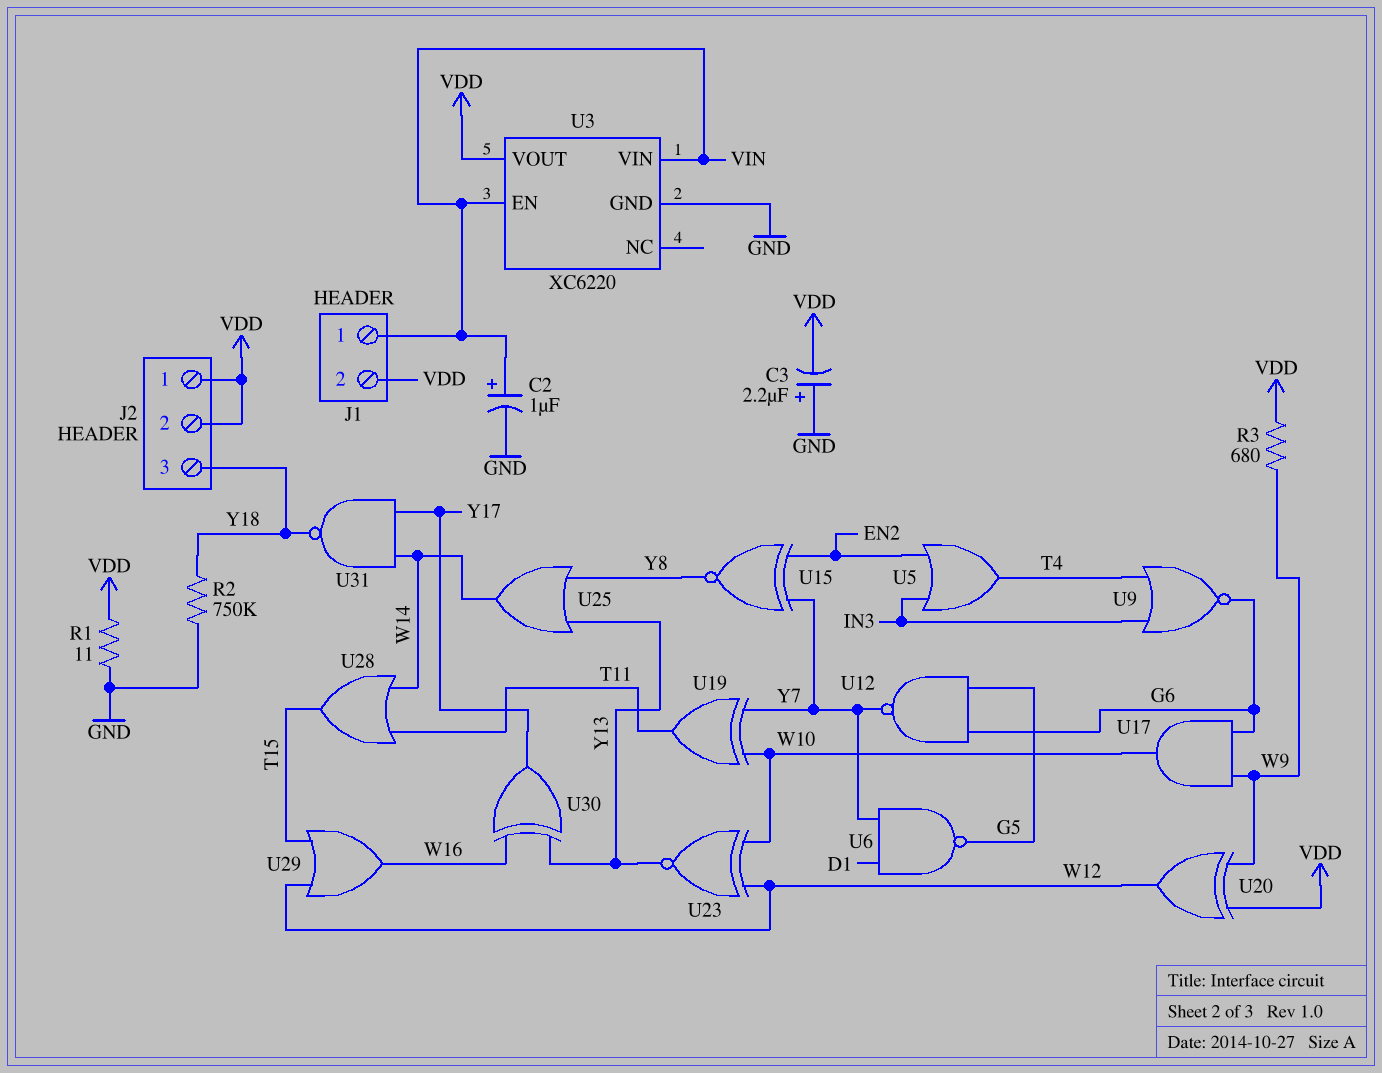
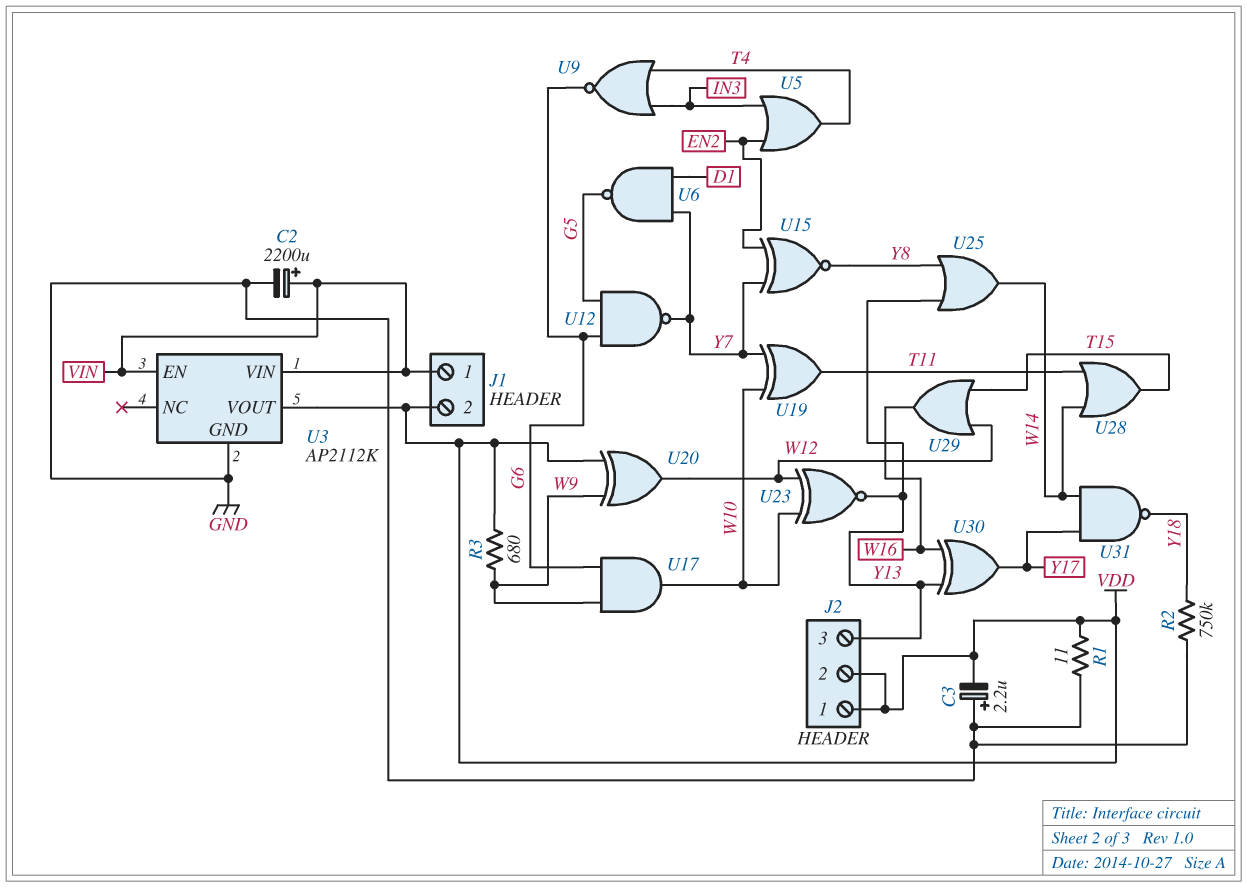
C2: 1uF (plus VIN, minus GND) -> 2200uF (plus VIN, minus GND)
J2 pin 3: Y18 -> Y13
U3: XC6220 -> AP2112K

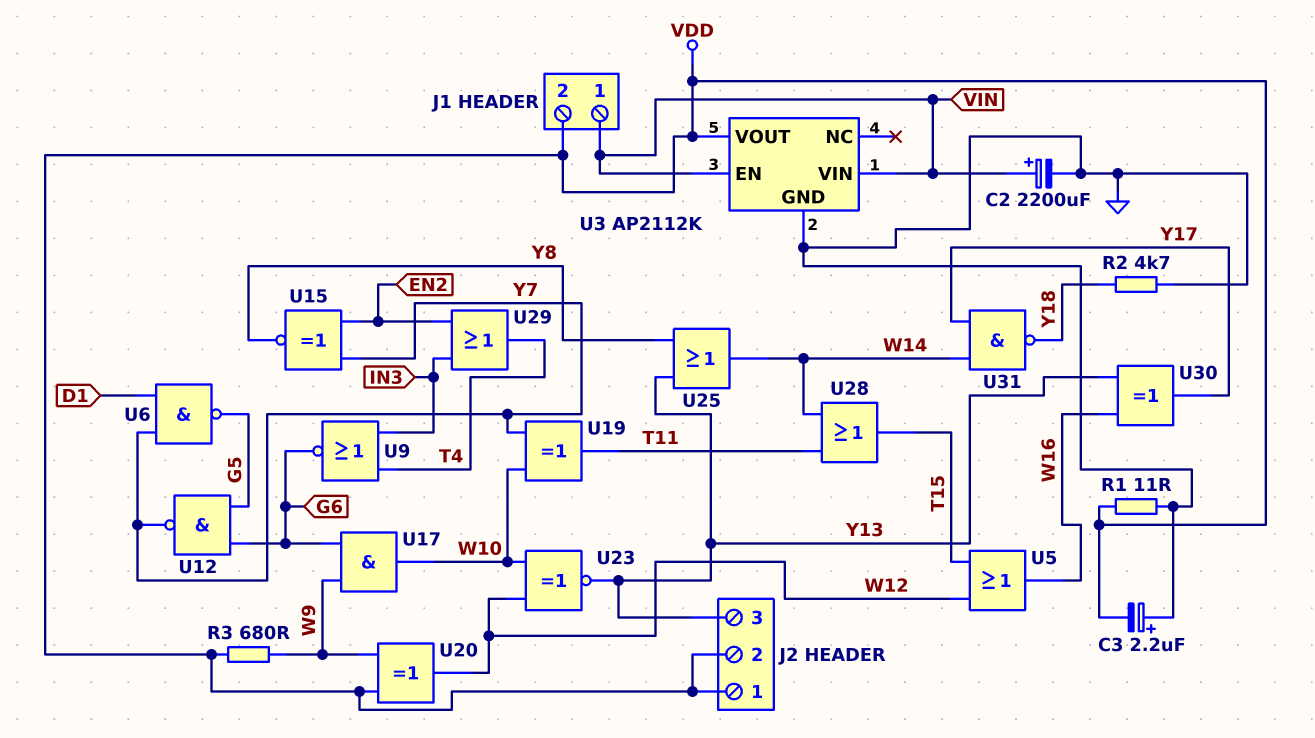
R2: 750k (GND, Y18) -> 4.7k (GND, Y18)
U5: OR (in EN2, in IN3, out T4) -> OR (in T15, in W12, out W16)
U29: OR (in T15, in W12, out W16) -> OR (in EN2, in IN3, out T4)

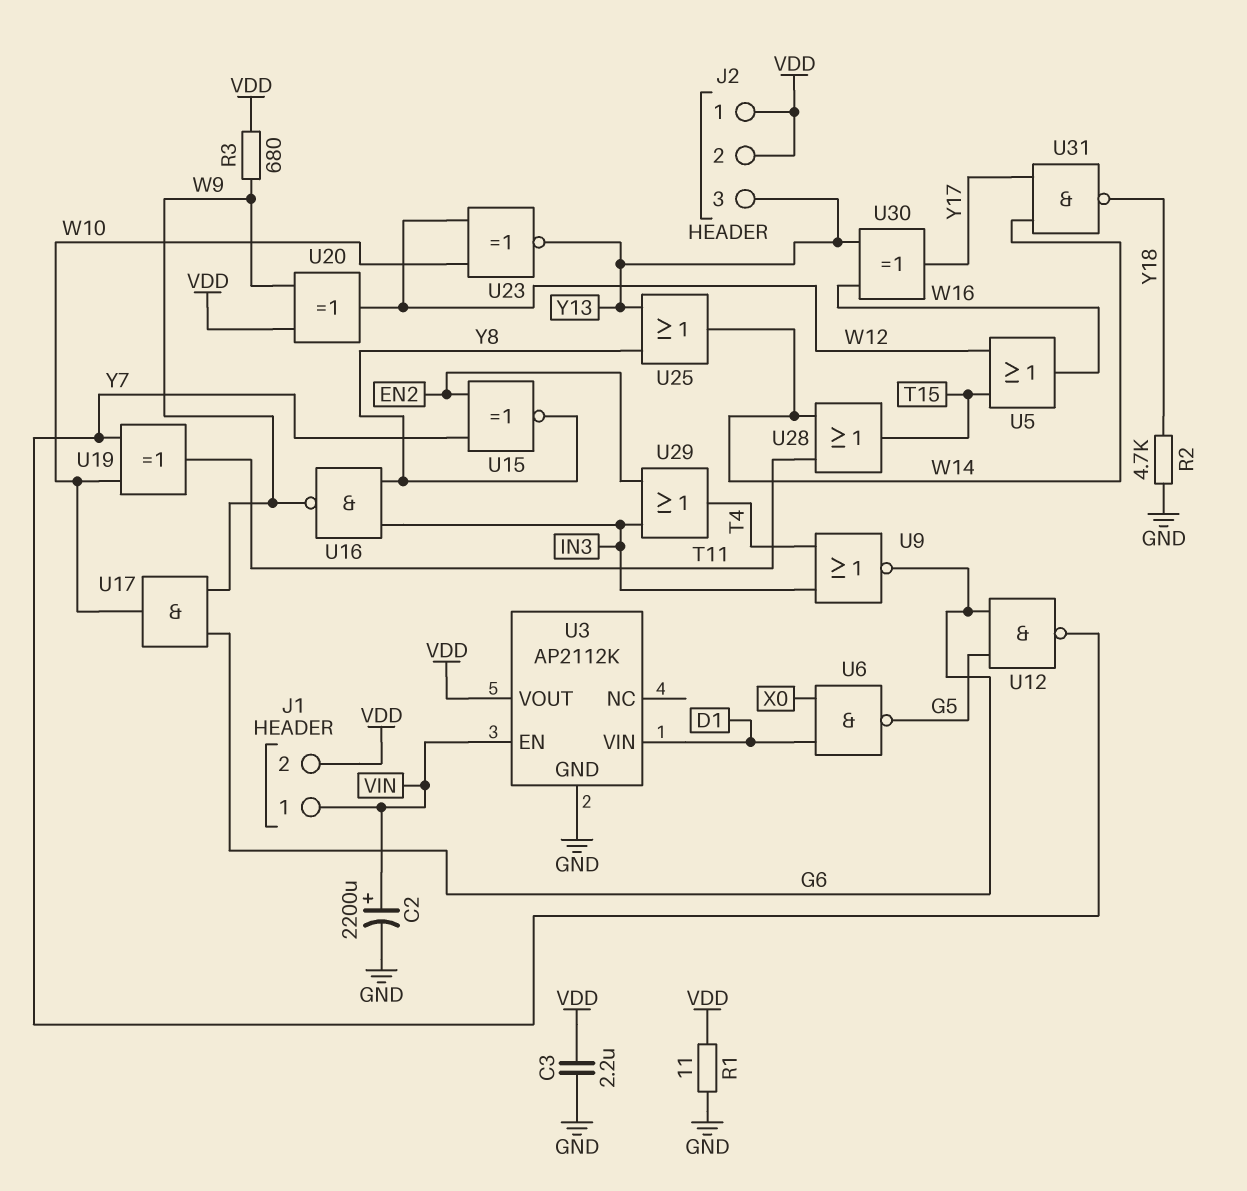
C3: 2.2uF (plus GND, minus VDD) -> 2.2uF (GND, VDD)
U3 pin VIN: VIN -> D1
U6: NAND (in D1, in Y7, out G5) -> NAND (in D1, in X0, out G5)
U16: none -> NAND (in IN3, in Y8, out W9)

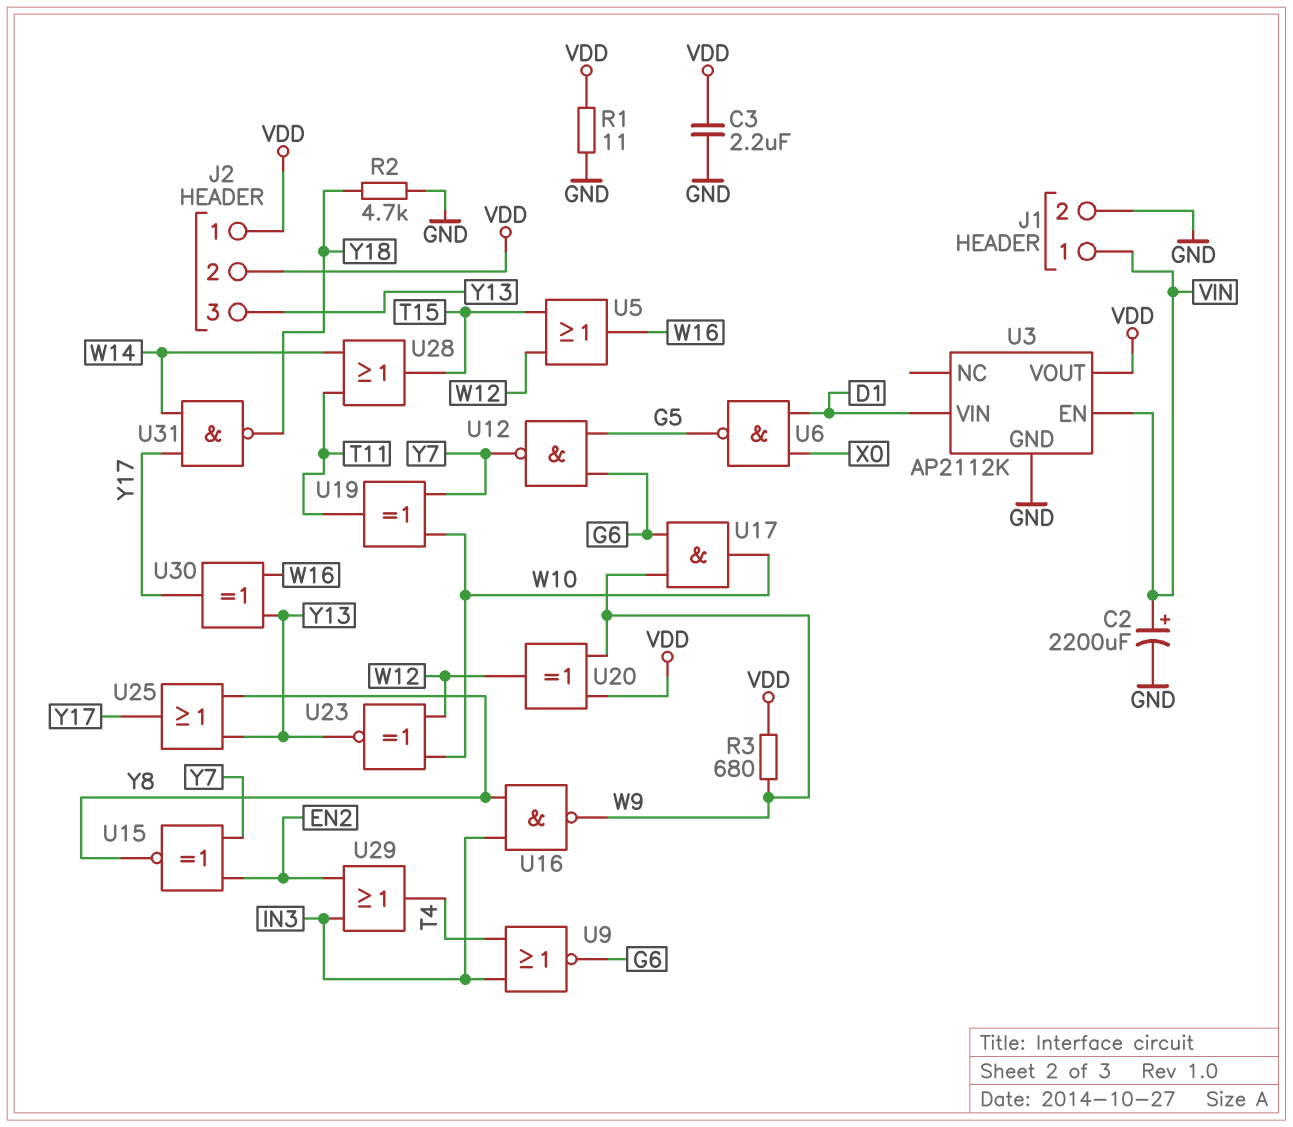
J1 pin 2: VDD -> GND
U25: OR (in Y8, in Y13, out W14) -> OR (in Y8, in Y13, out Y17)

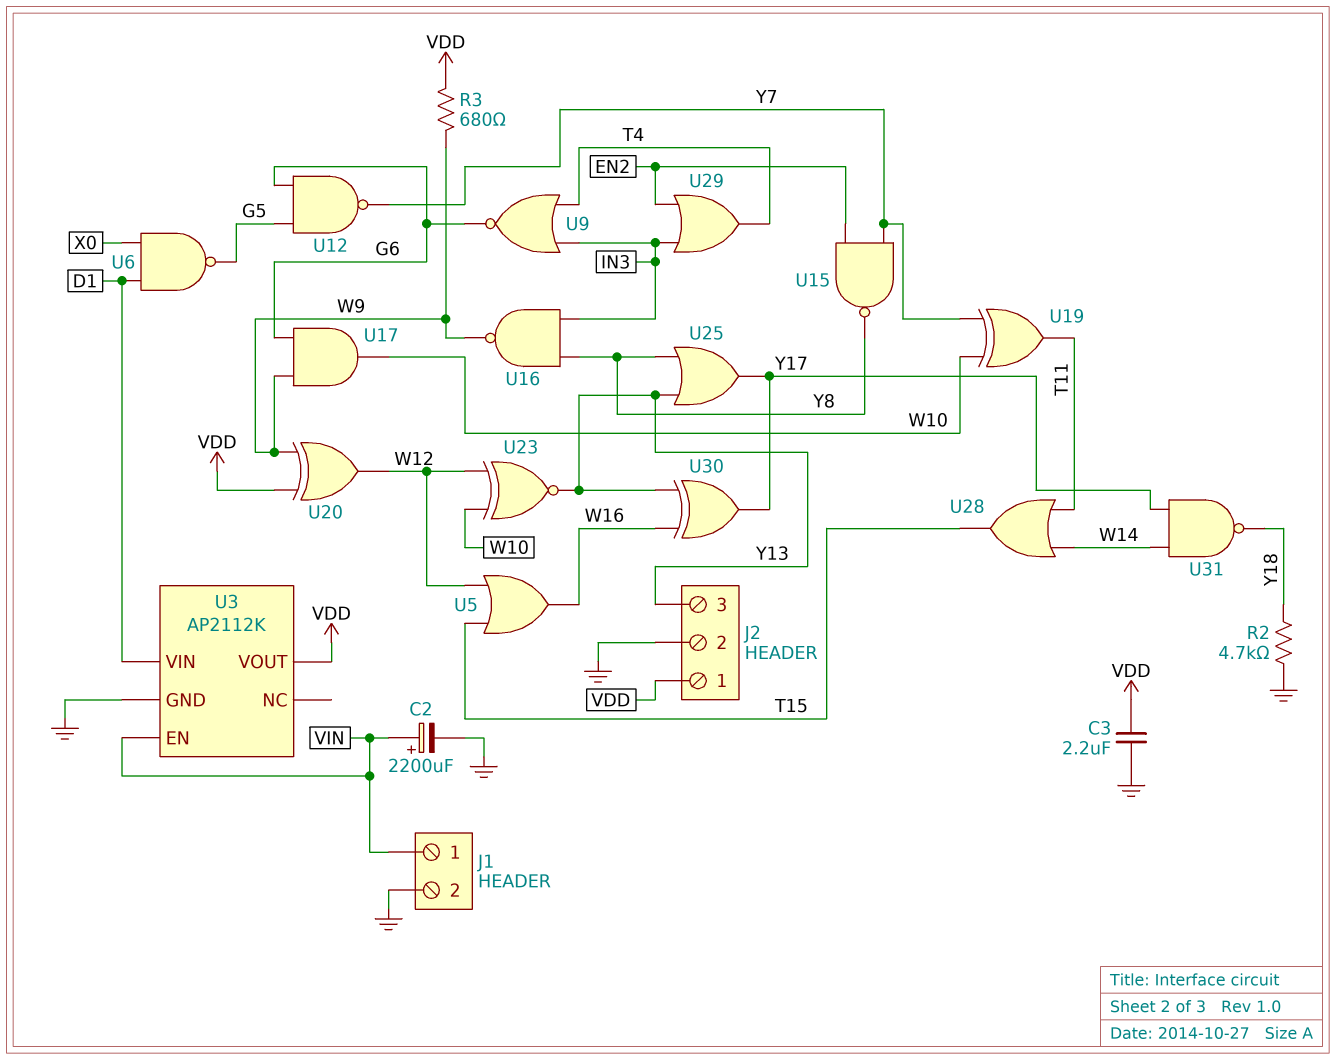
J2 pin 2: VDD -> GND
R1: 11 (GND, VDD) -> none
U15: XNOR (in EN2, in Y7, out Y8) -> NAND (in EN2, in Y7, out Y8)

